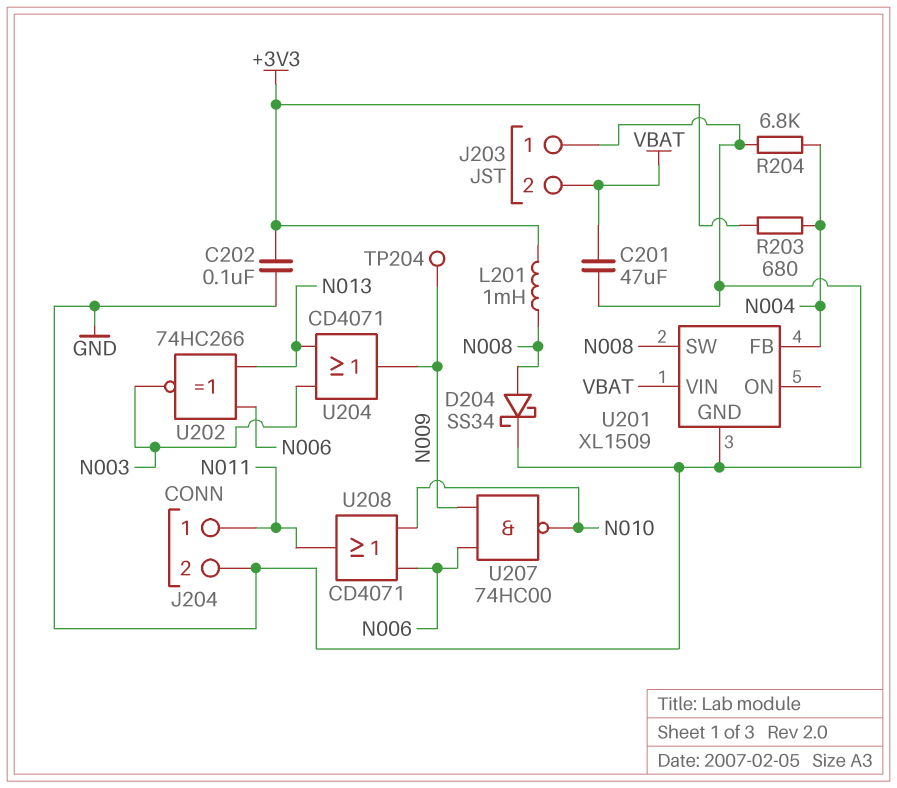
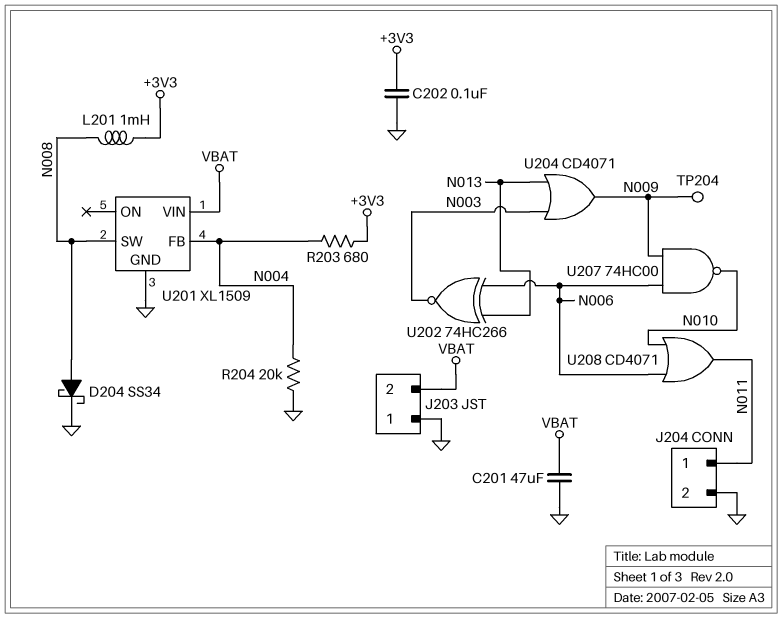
R204: 6.8k (GND, N004) -> 20k (GND, N004)

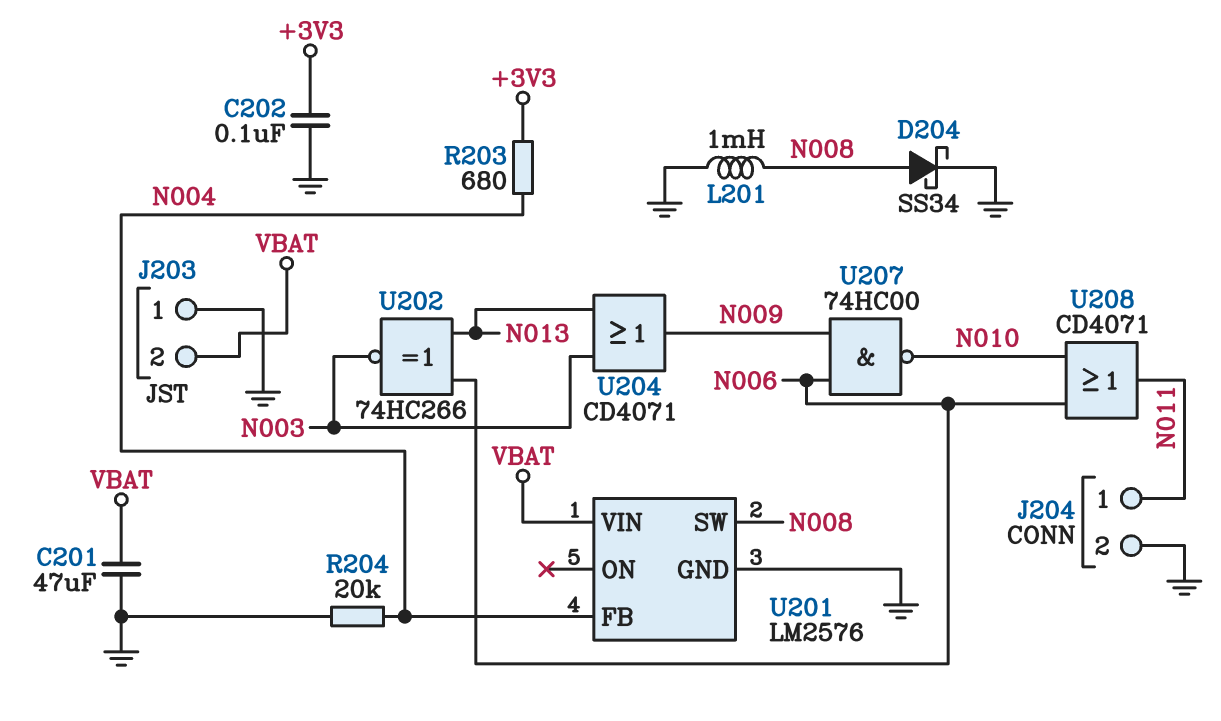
L201: 1mH (+3V3, N008) -> 1mH (GND, N008)
TP204: test point (N009) -> none
U201: XL1509 -> LM2576

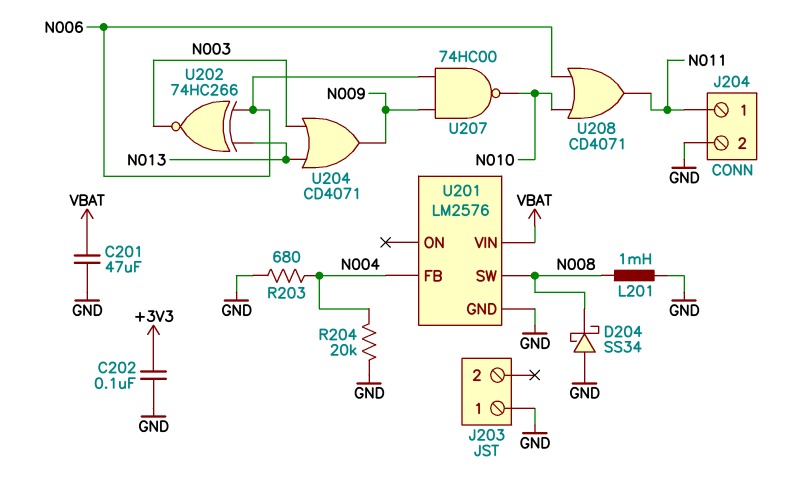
D204: schottky SS34 (A N008, K GND) -> schottky SS34 (A GND, K N008)
J203 pin 2: VBAT -> none
R203: 680 (+3V3, N004) -> 680 (GND, N004)

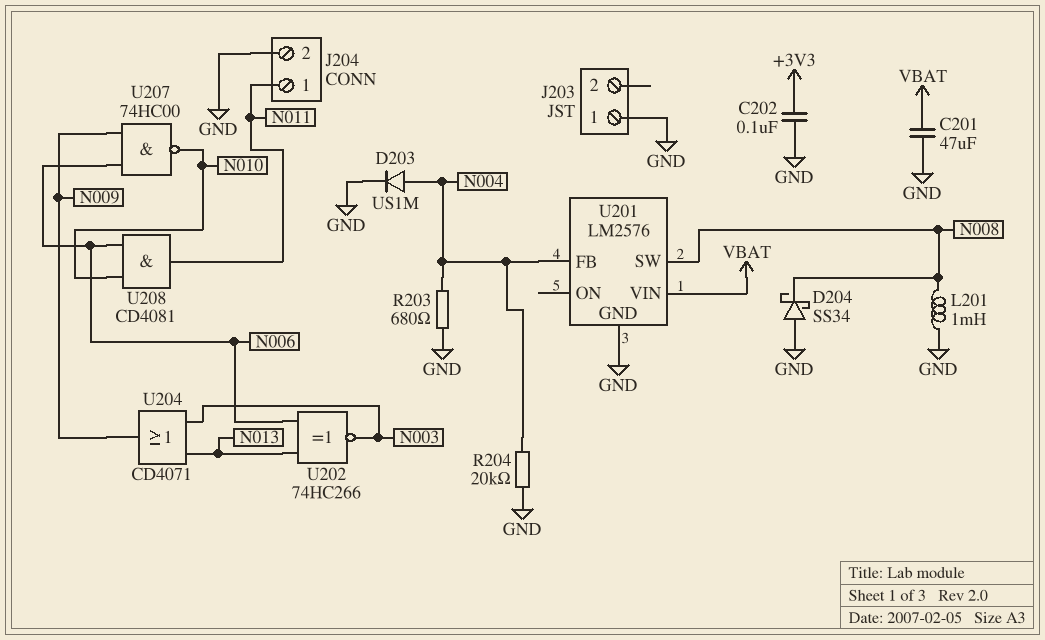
D203: none -> diode US1M (A N004, K GND)
U208: OR CD4071 (in N006, in N010, out N011) -> AND CD4081 (in N006, in N010, out N011)

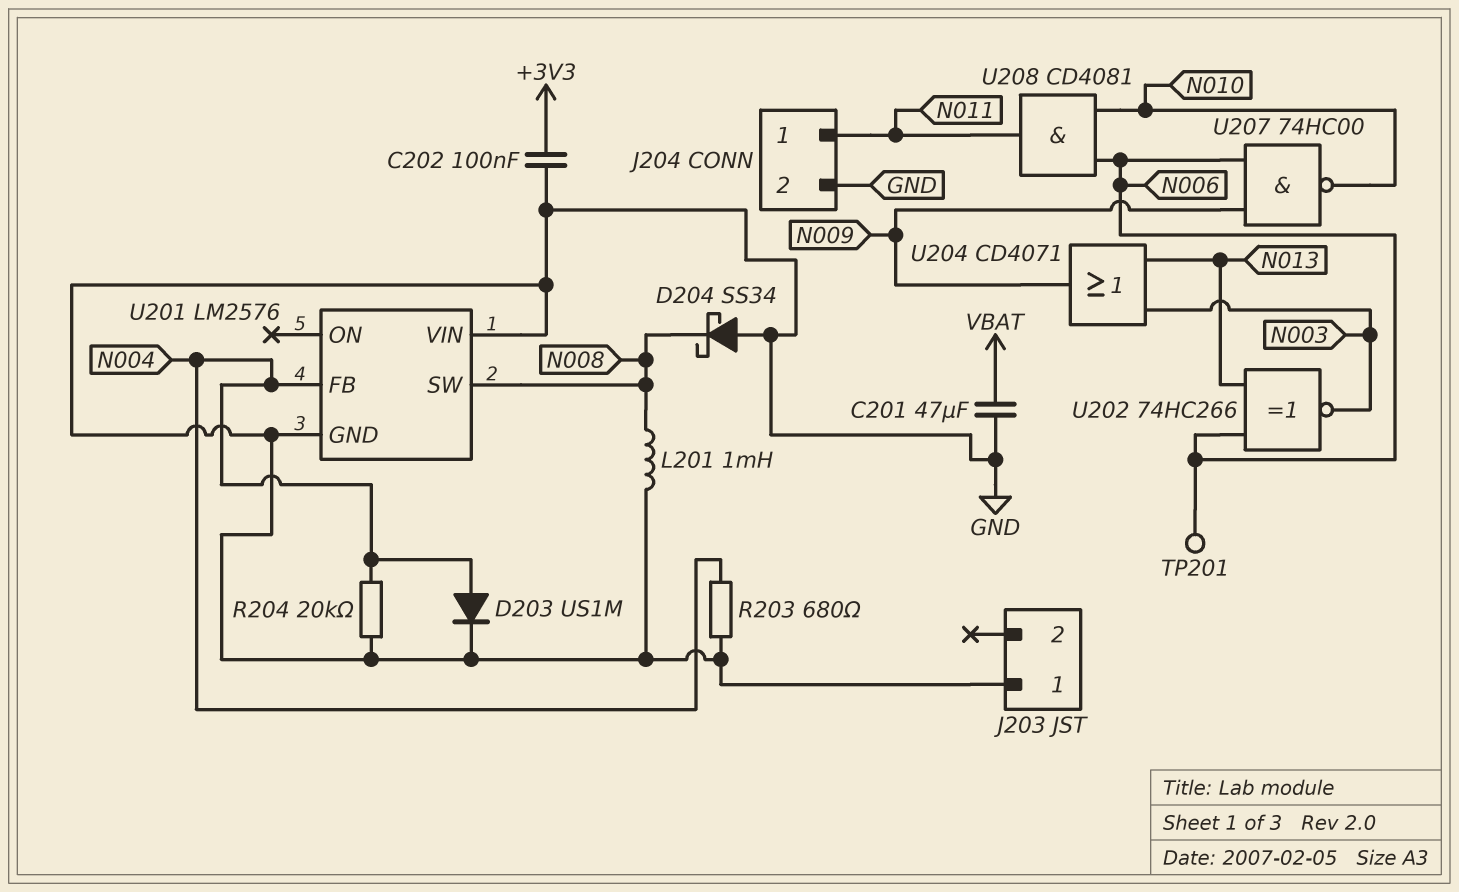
TP201: none -> test point (N006)
U201 pin VIN: VBAT -> GND

